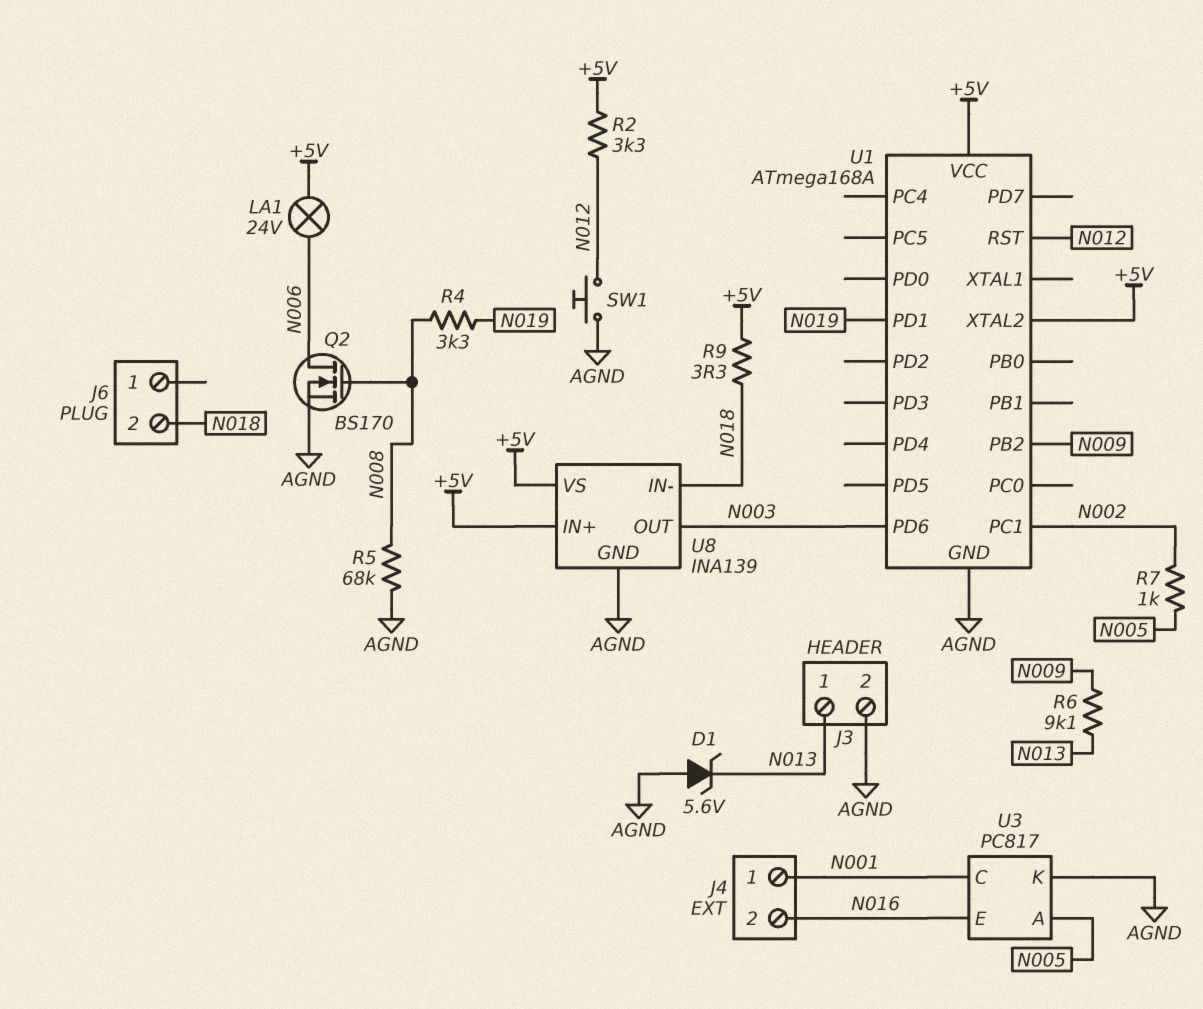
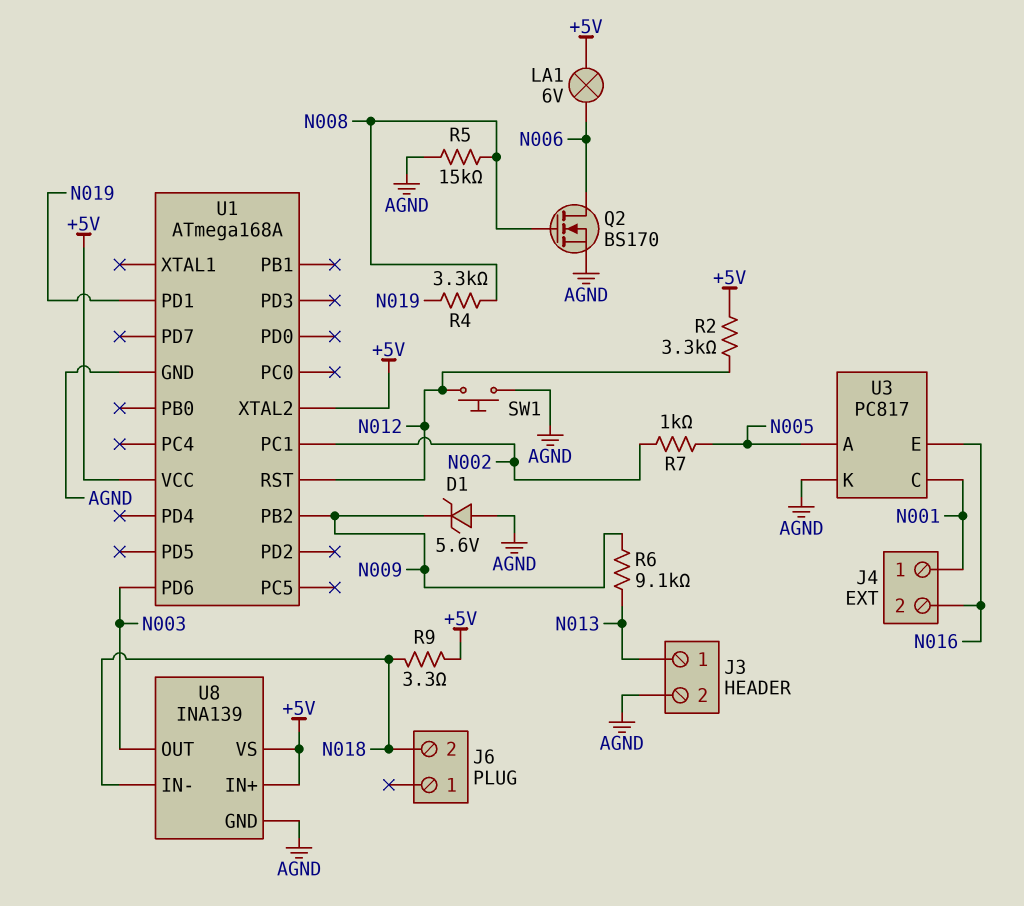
D1: zener 5.6V (A AGND, K N013) -> zener 5.6V (A AGND, K N009)
LA1: lamp 24V (+5V, N006) -> lamp 6V (+5V, N006)
R5: 68k (AGND, N008) -> 15k (AGND, N008)

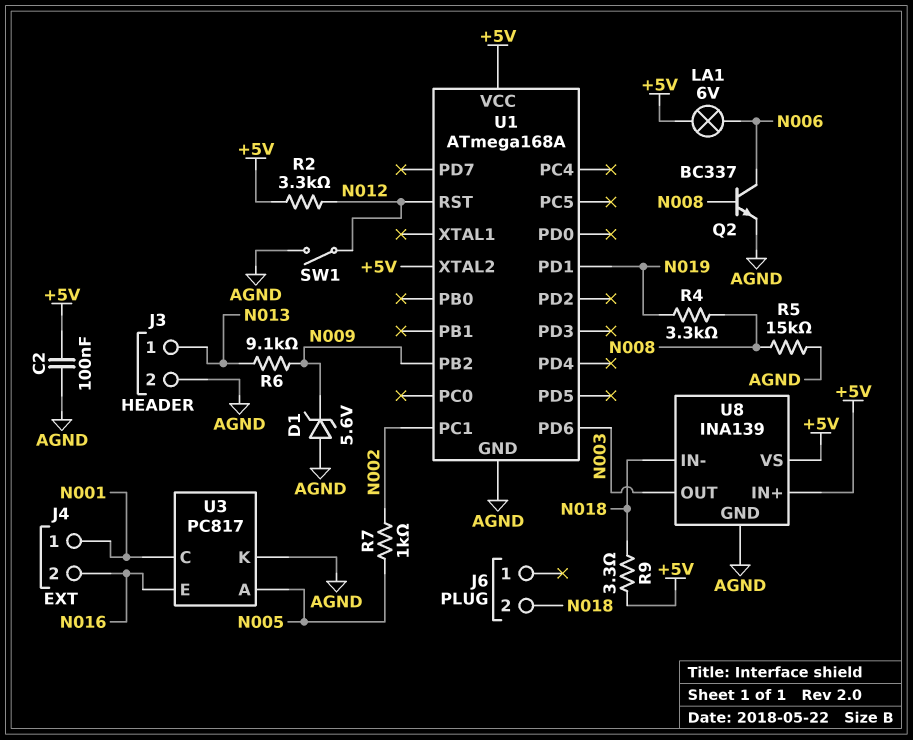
C2: none -> 100nF (+5V, AGND)
Q2: NMOS BS170 (G N008, D N006, S AGND) -> NPN BC337 (B N008, C N006, E AGND)
SW1: button (AGND, N012) -> switch (AGND, N012)

